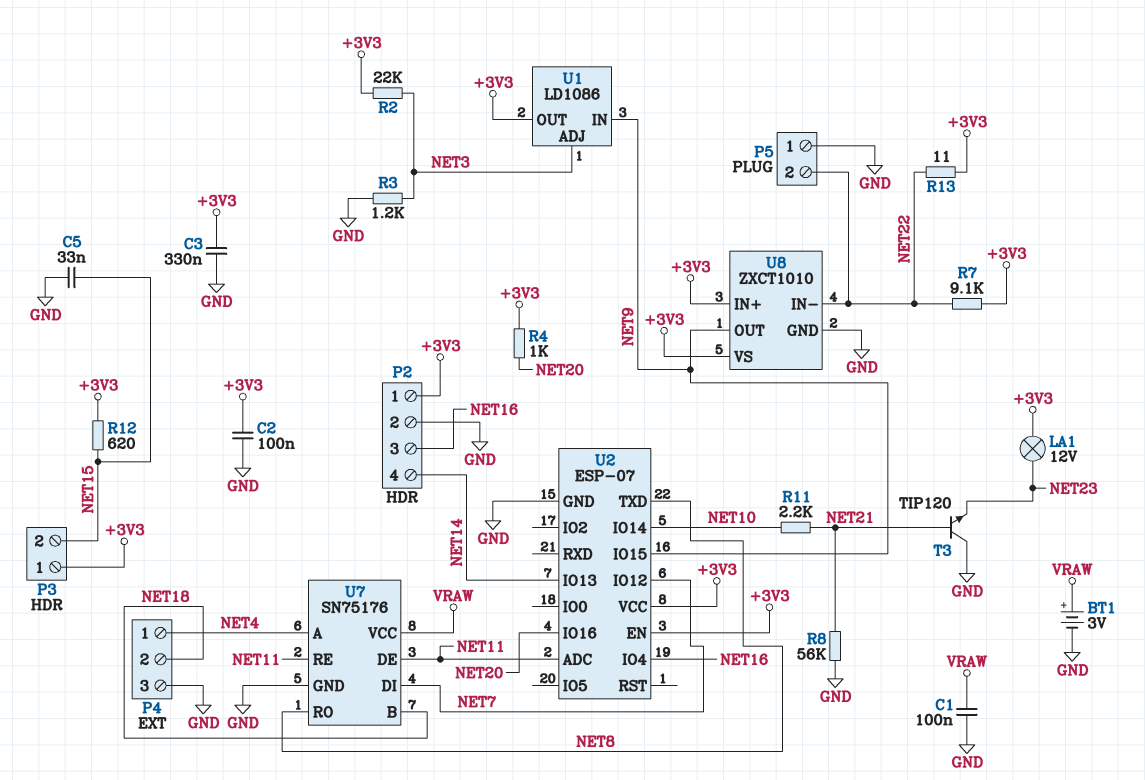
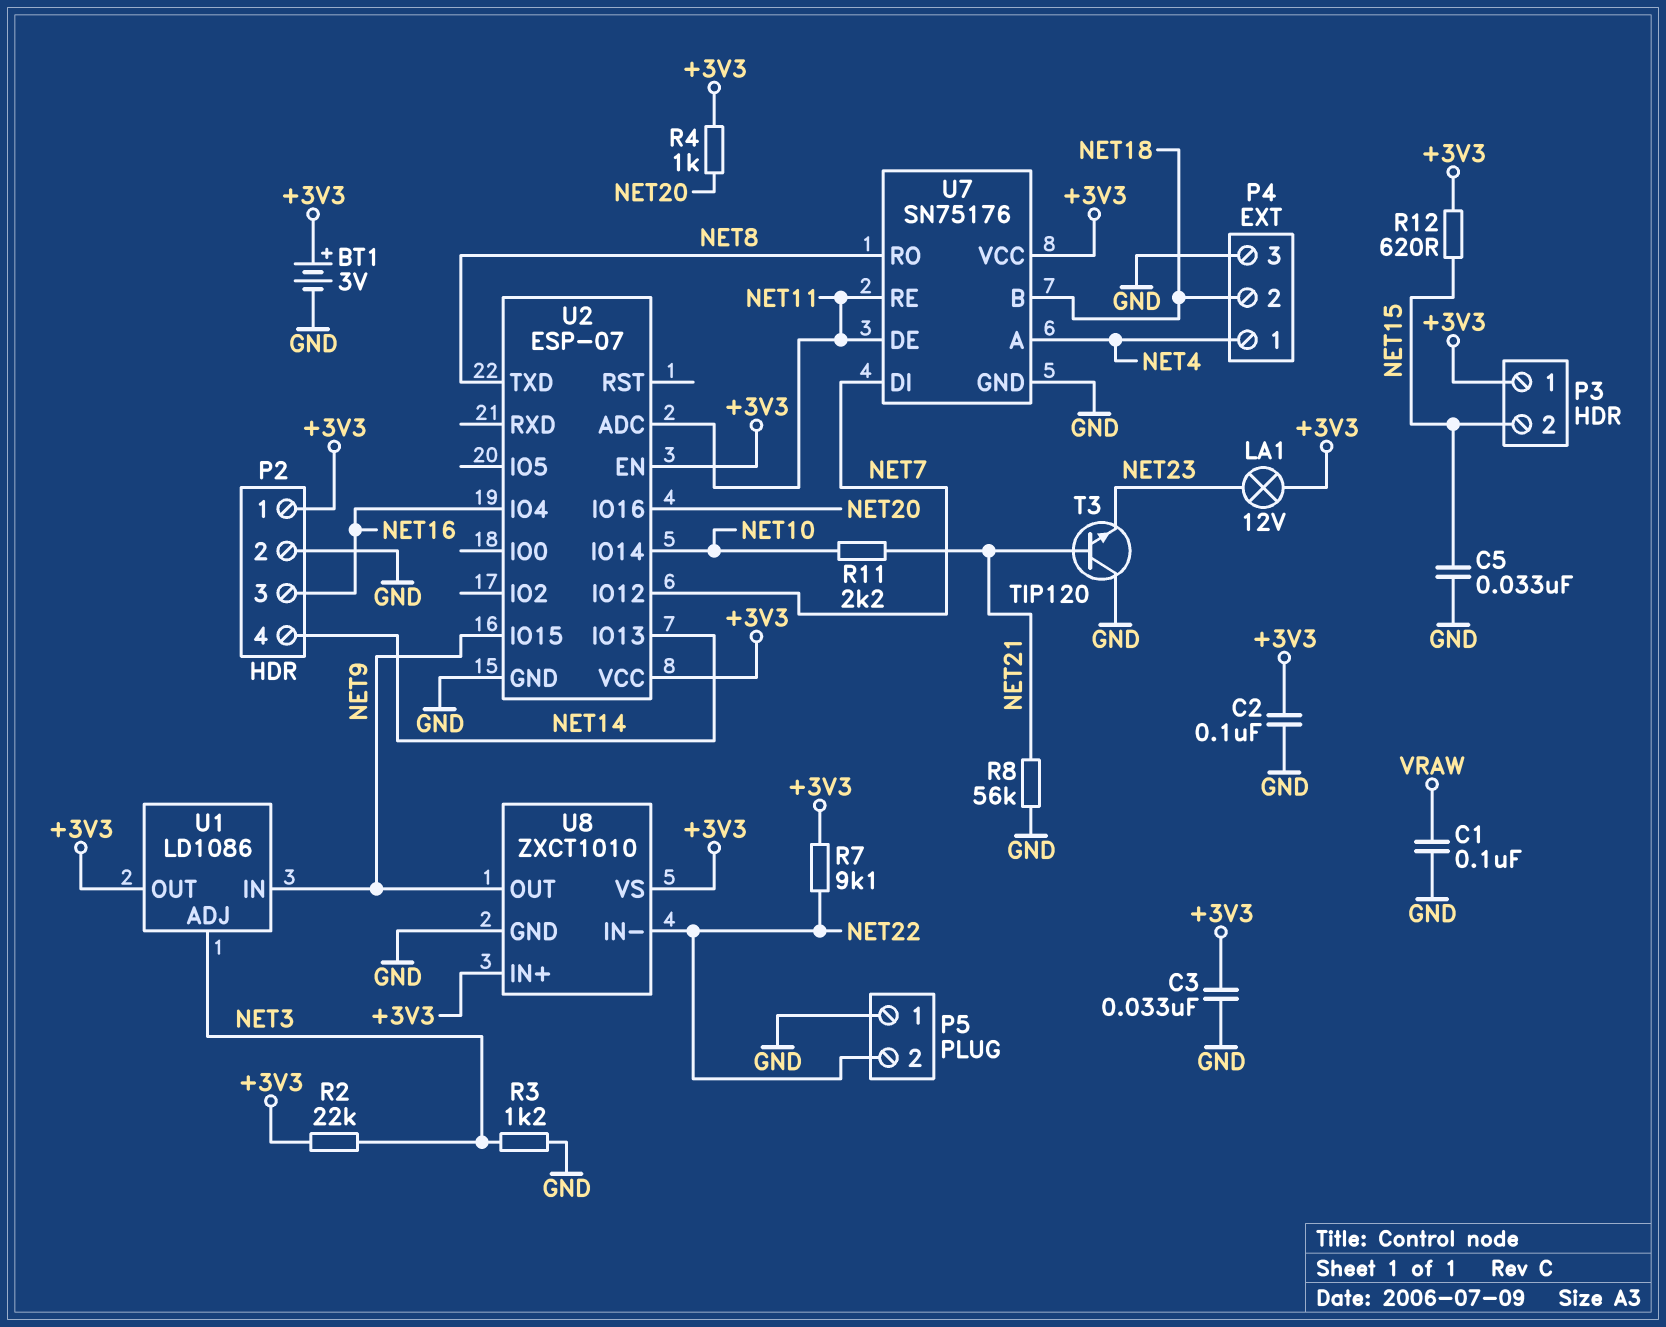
BT1: 3V (plus VRAW, minus GND) -> 3V (plus +3V3, minus GND)
C3: 330nF (+3V3, GND) -> 33nF (+3V3, GND)
R13: 11 (+3V3, NET22) -> none
U7 pin VCC: VRAW -> +3V3

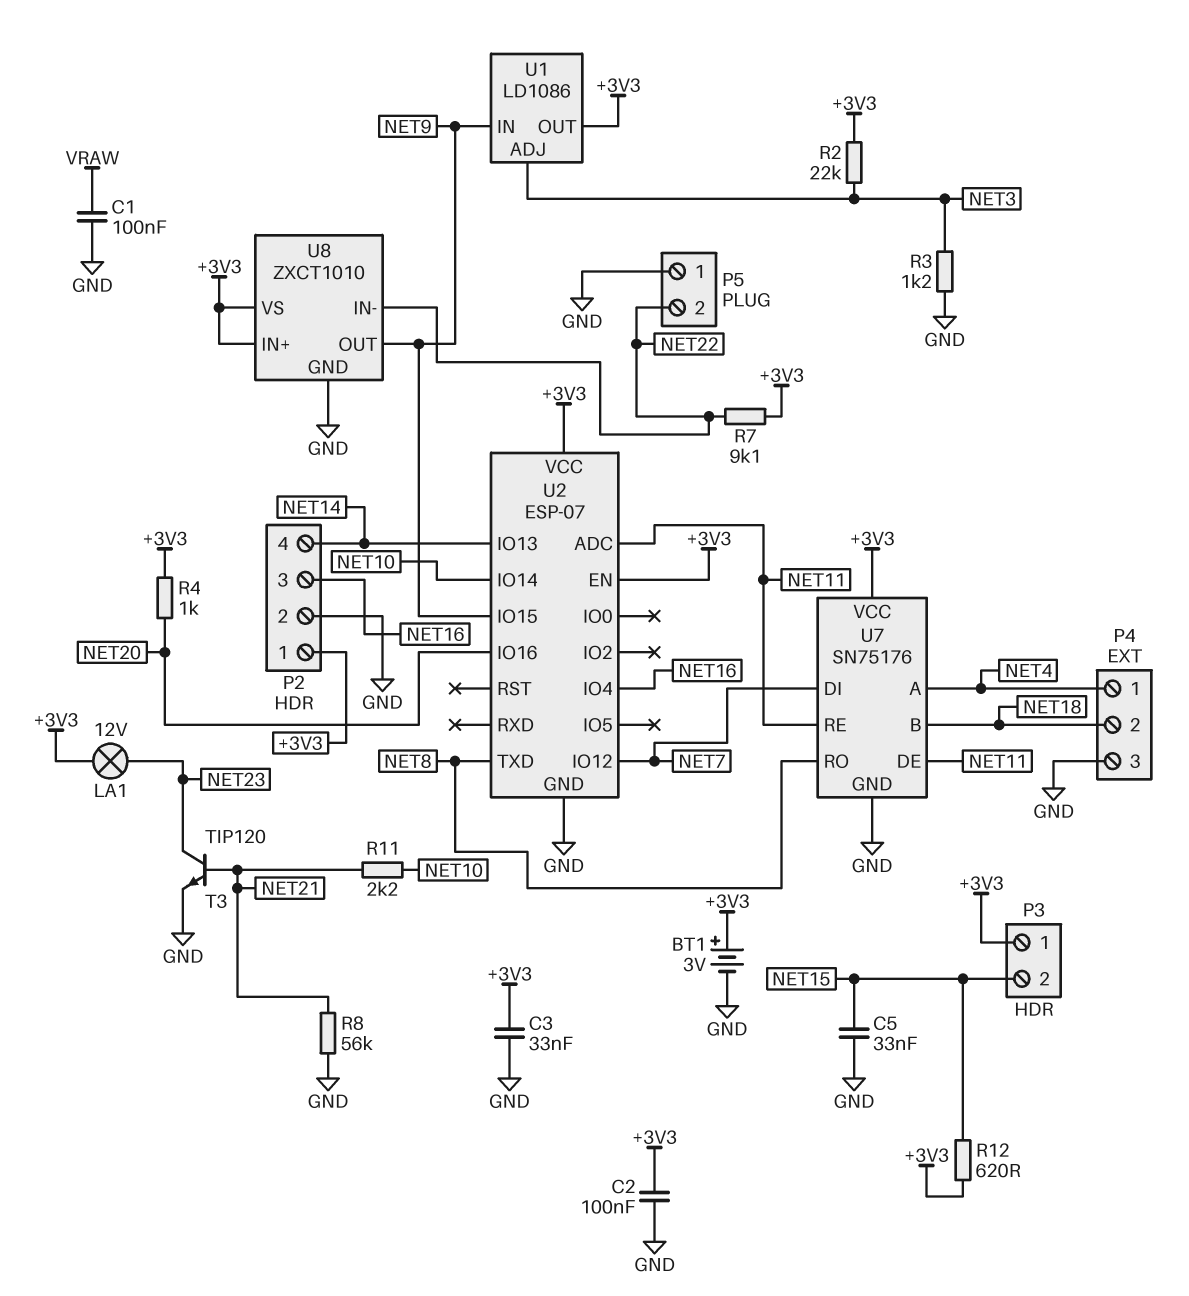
T3: NPN TIP120 (B NET21, C GND, E NET23) -> NPN TIP120 (B NET21, C NET23, E GND)

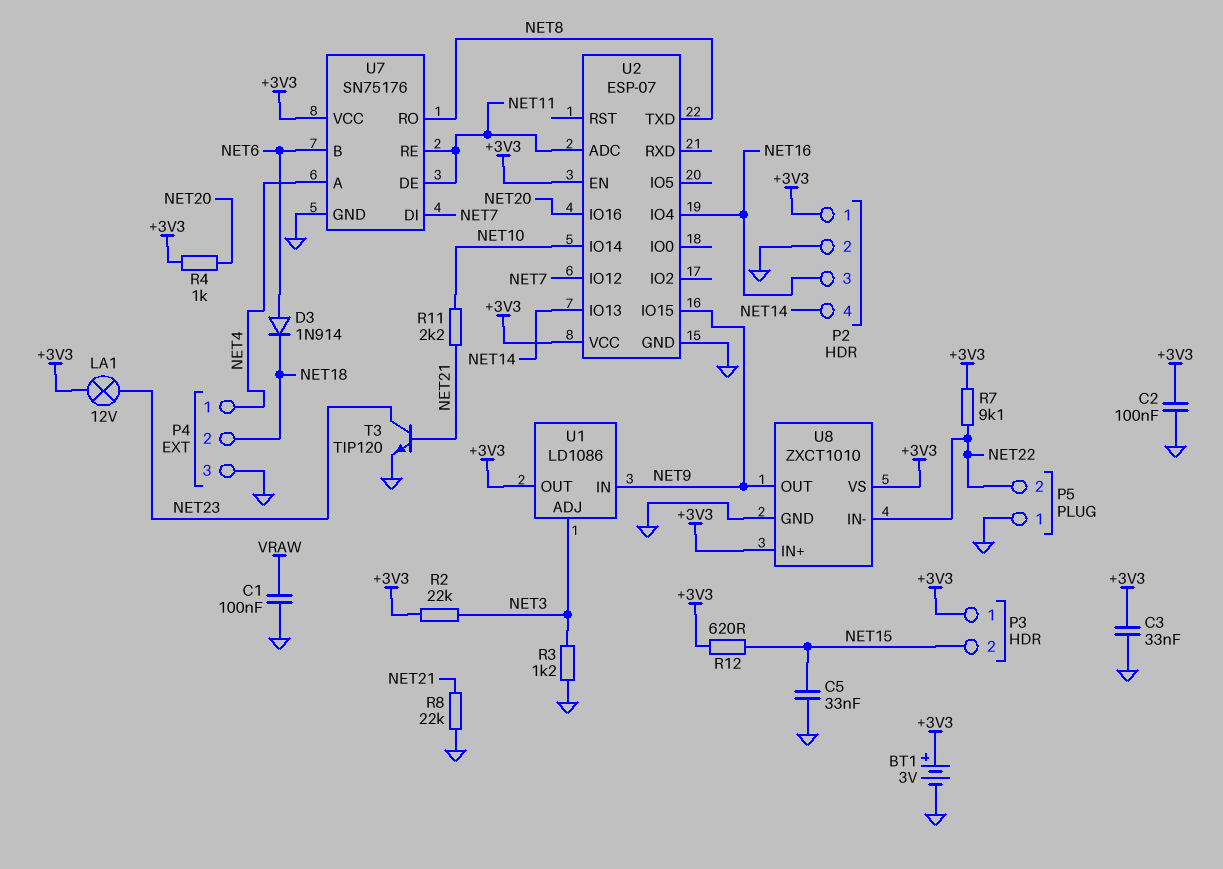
D3: none -> diode 1N914 (A NET6, K NET18)
R8: 56k (GND, NET21) -> 22k (GND, NET21)
U7 pin B: NET18 -> NET6

